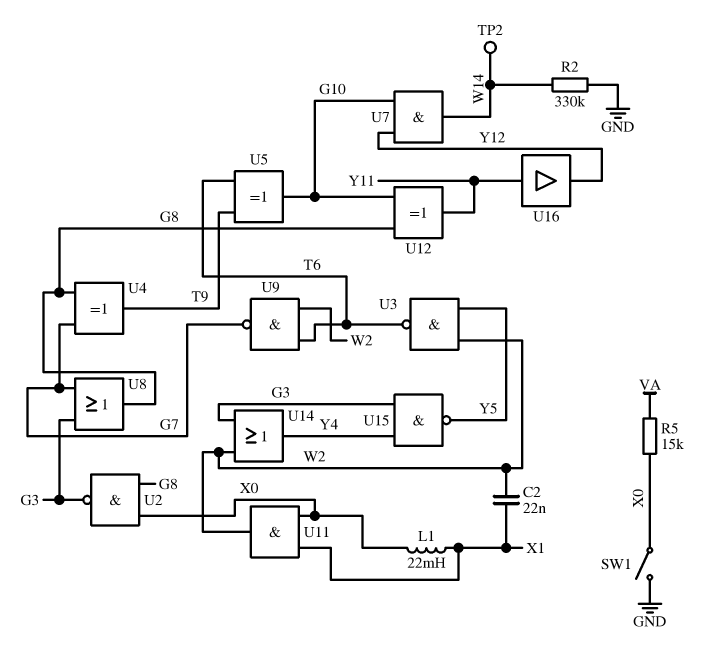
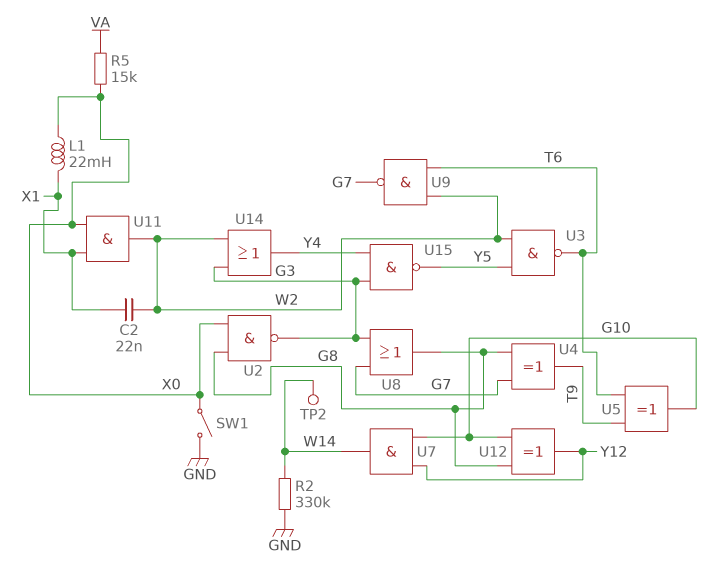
U12: XOR (in G8, in G10, out Y11) -> XOR (in G8, in G10, out Y12)
U16: buffer (in Y11, out Y12) -> none

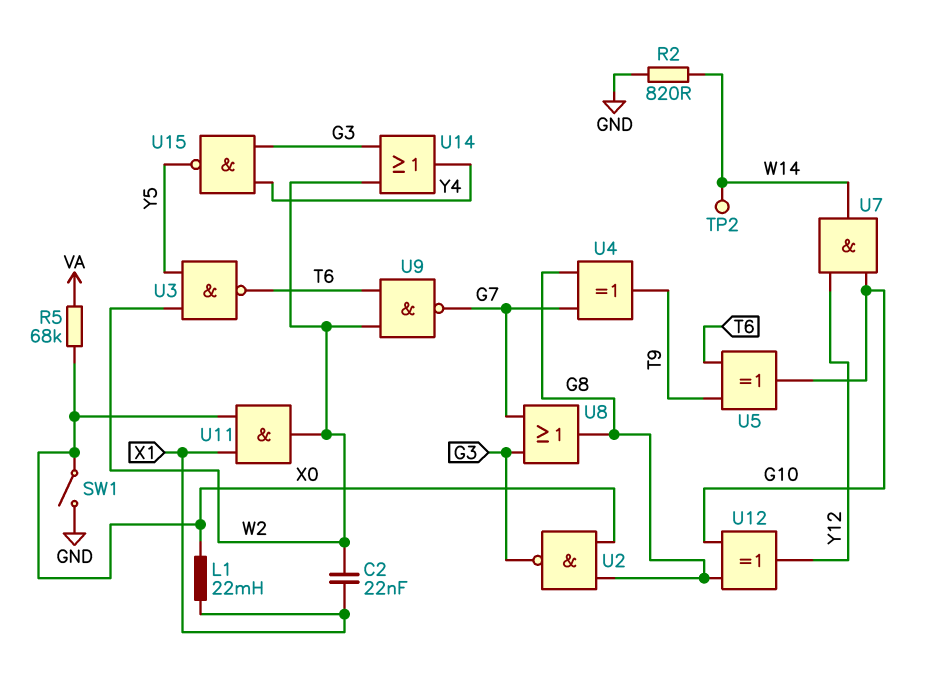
R2: 330k (GND, W14) -> 820 (GND, W14)
R5: 15k (VA, X0) -> 68k (VA, X0)

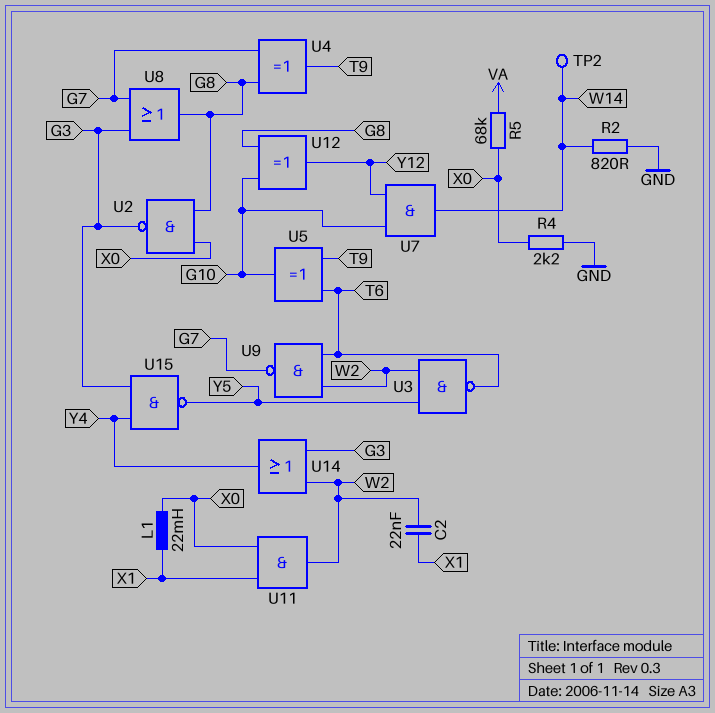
R4: none -> 2.2k (GND, X0)
SW1: switch (GND, X0) -> none

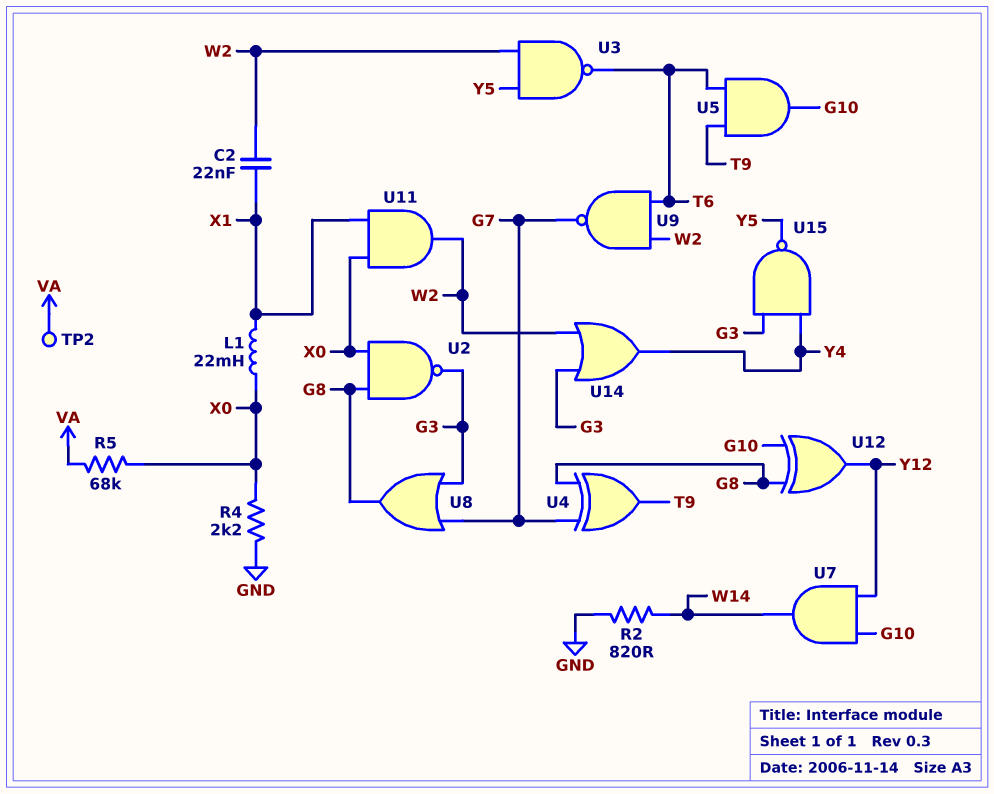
TP2: test point (W14) -> test point (VA)
U5: XOR (in T6, in T9, out G10) -> AND (in T6, in T9, out G10)

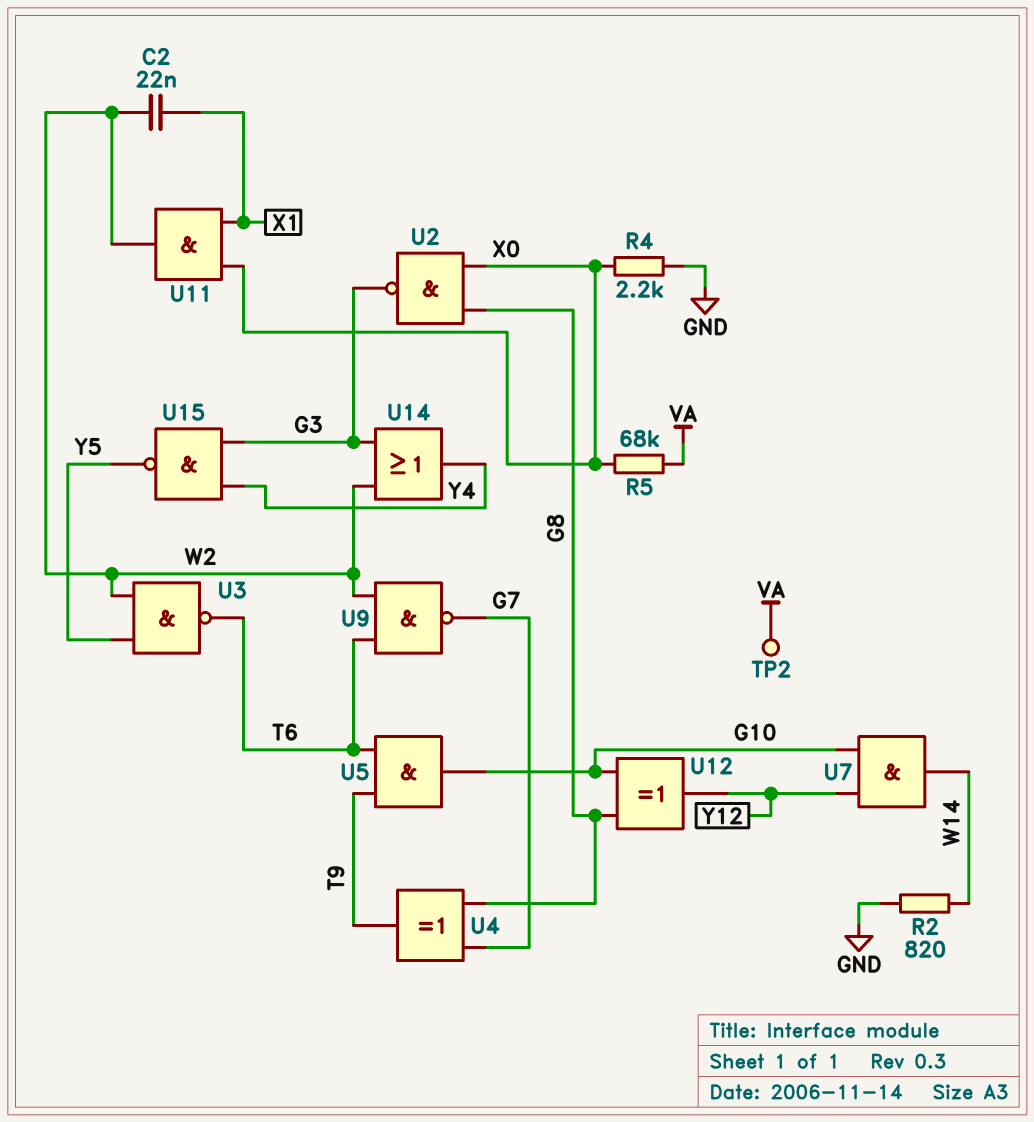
L1: 22mH (X0, X1) -> none
U8: OR (in G3, in G7, out G8) -> none

